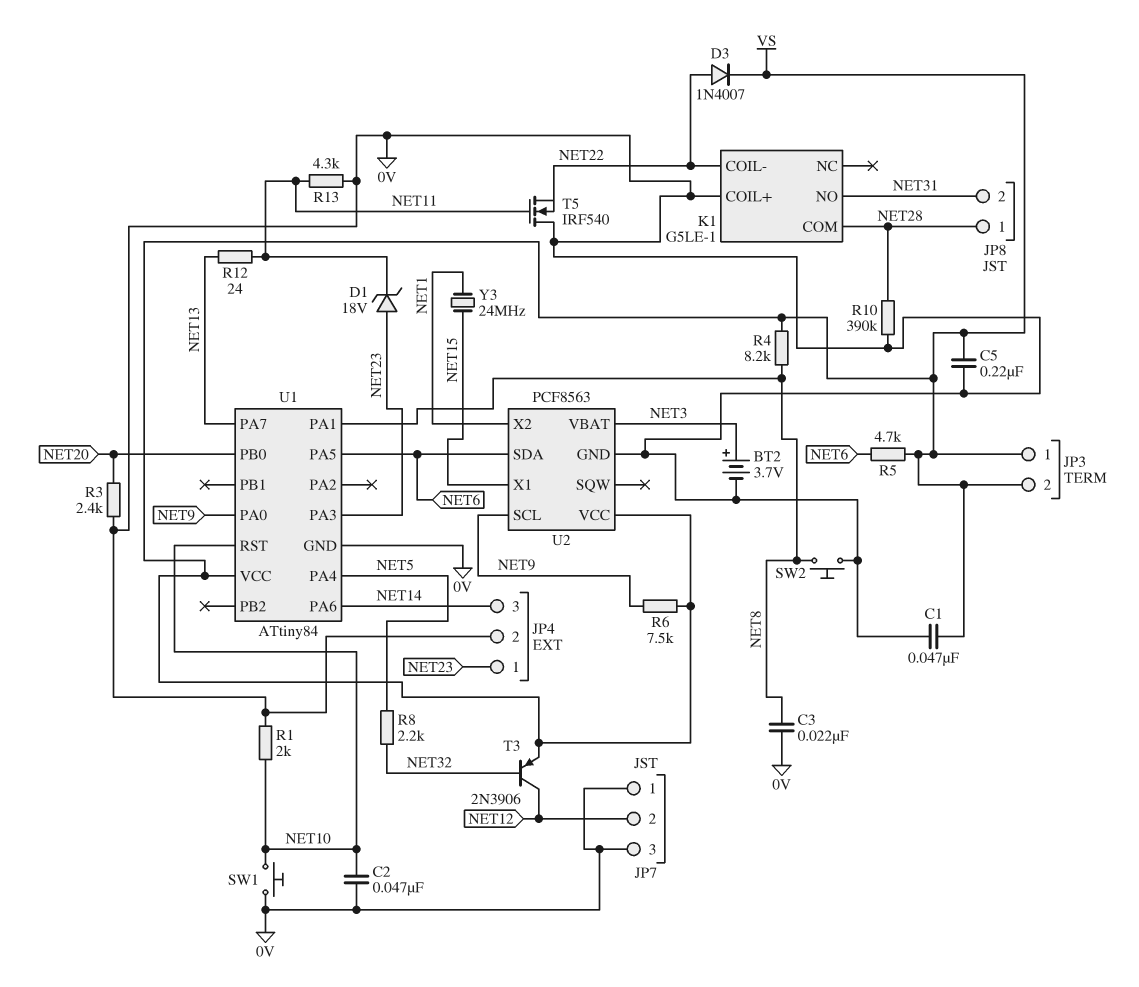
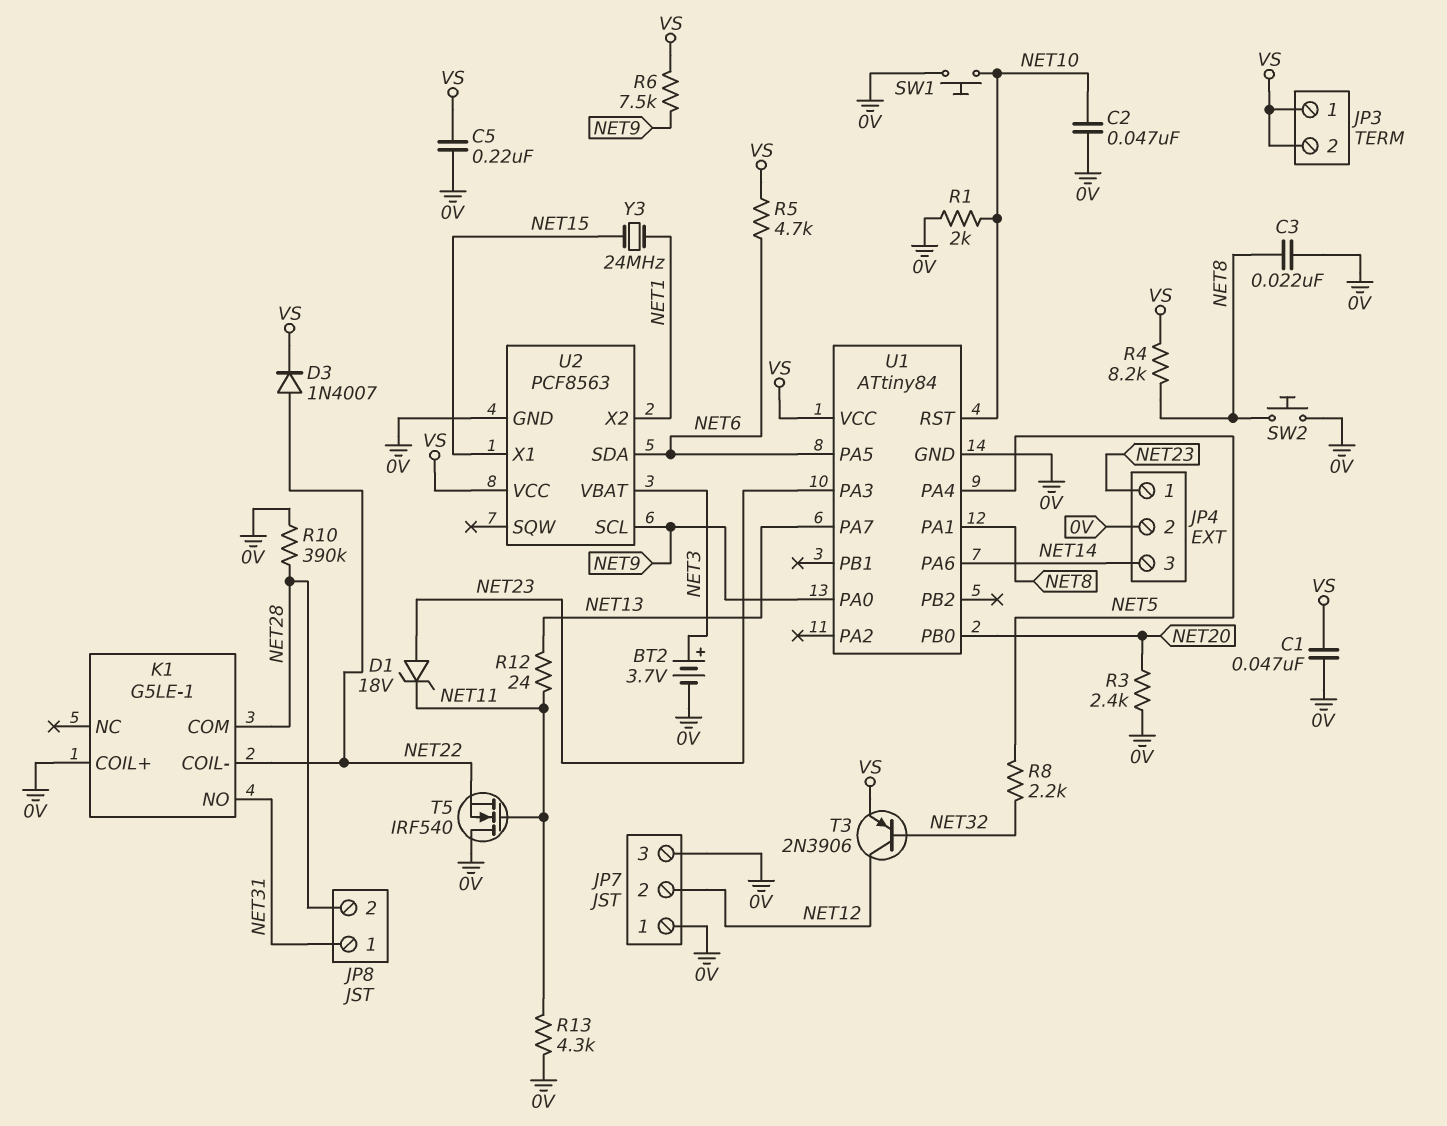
JP8 pin 1: NET28 -> NET31
JP8 pin 2: NET31 -> NET28

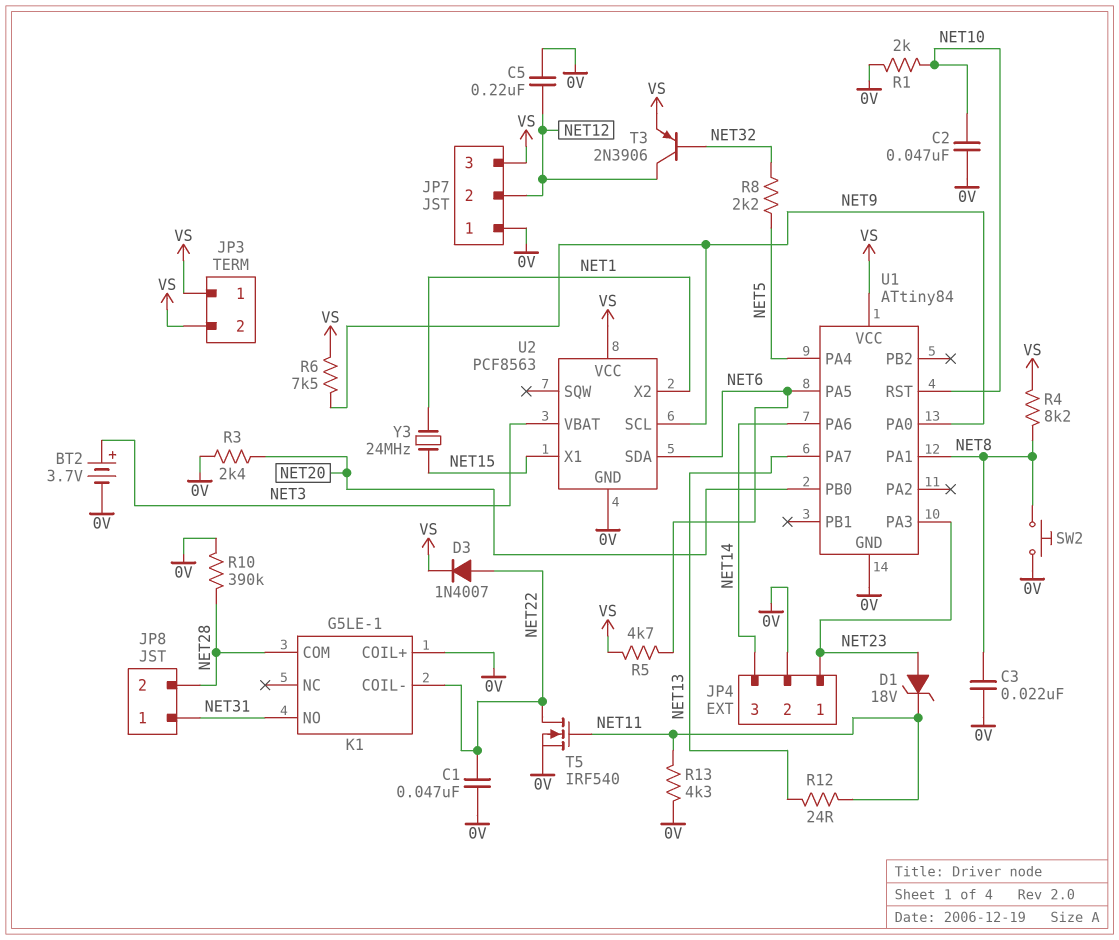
C1: 47nF (0V, VS) -> 47nF (0V, NET22)
C5: 220nF (0V, VS) -> 220nF (0V, NET12)
JP7 pin 3: 0V -> VS
SW1: button (0V, NET10) -> none
T5: NMOS IRF540 (G NET11, D 0V, S NET22) -> NMOS IRF540 (G NET11, D NET22, S 0V)

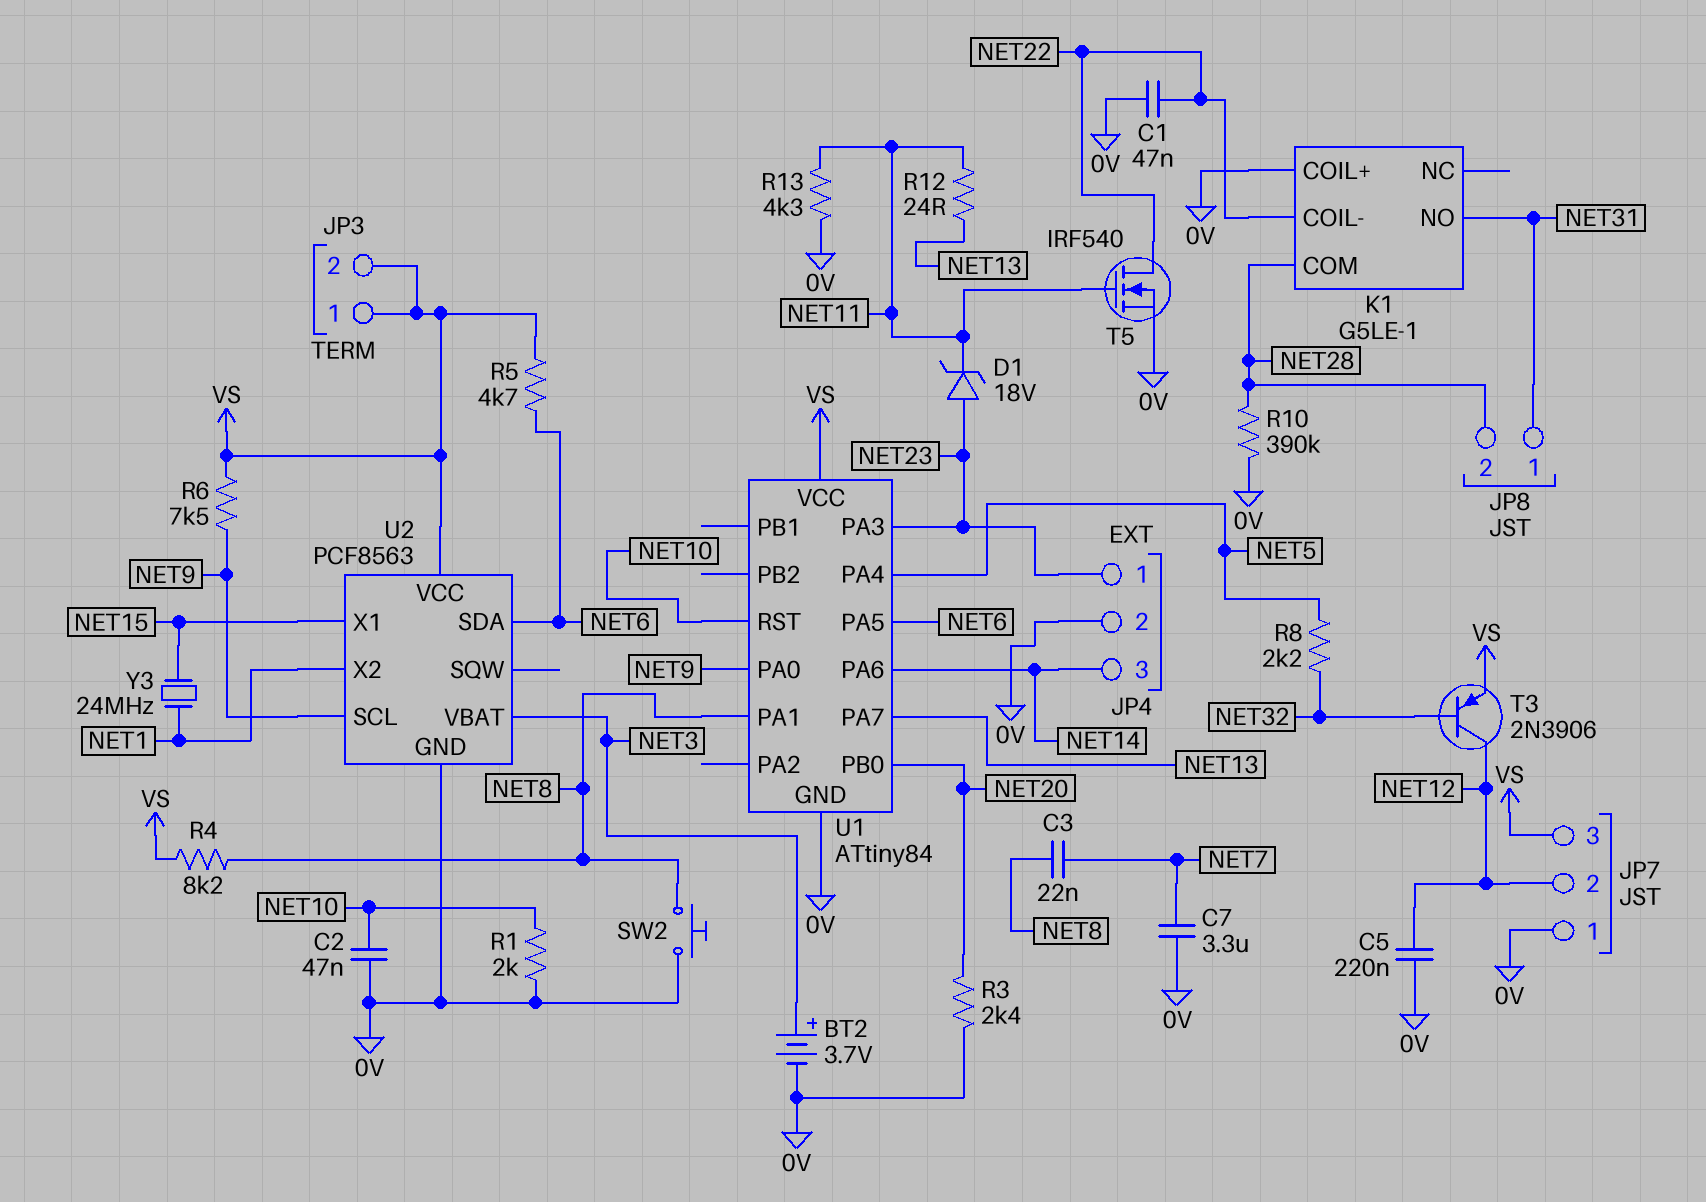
C3: 22nF (0V, NET8) -> 22nF (NET7, NET8)
C7: none -> 3.3uF (0V, NET7)
D3: diode 1N4007 (A NET22, K VS) -> none

